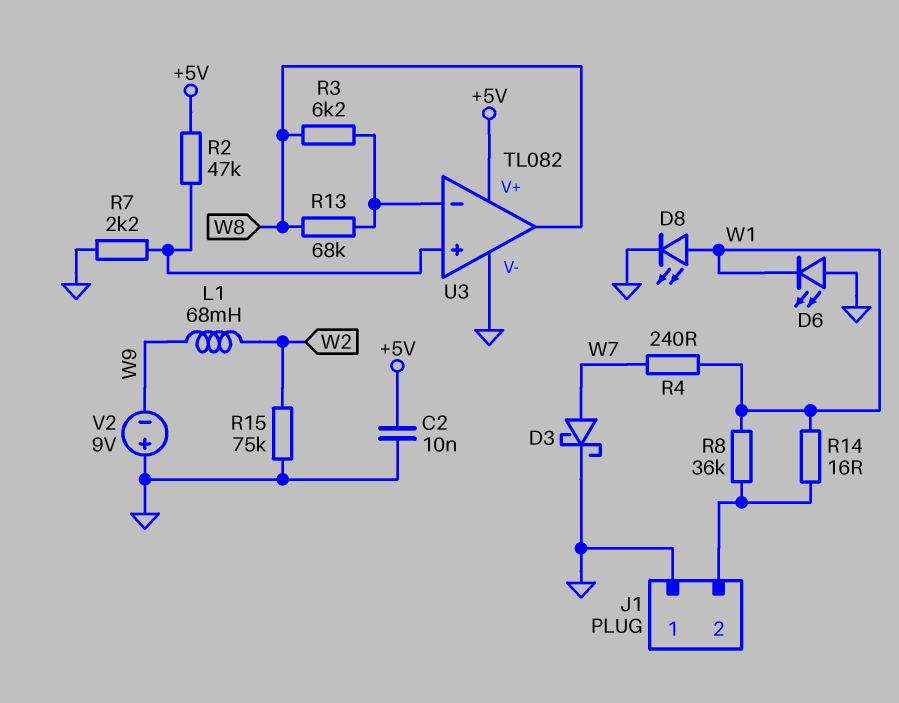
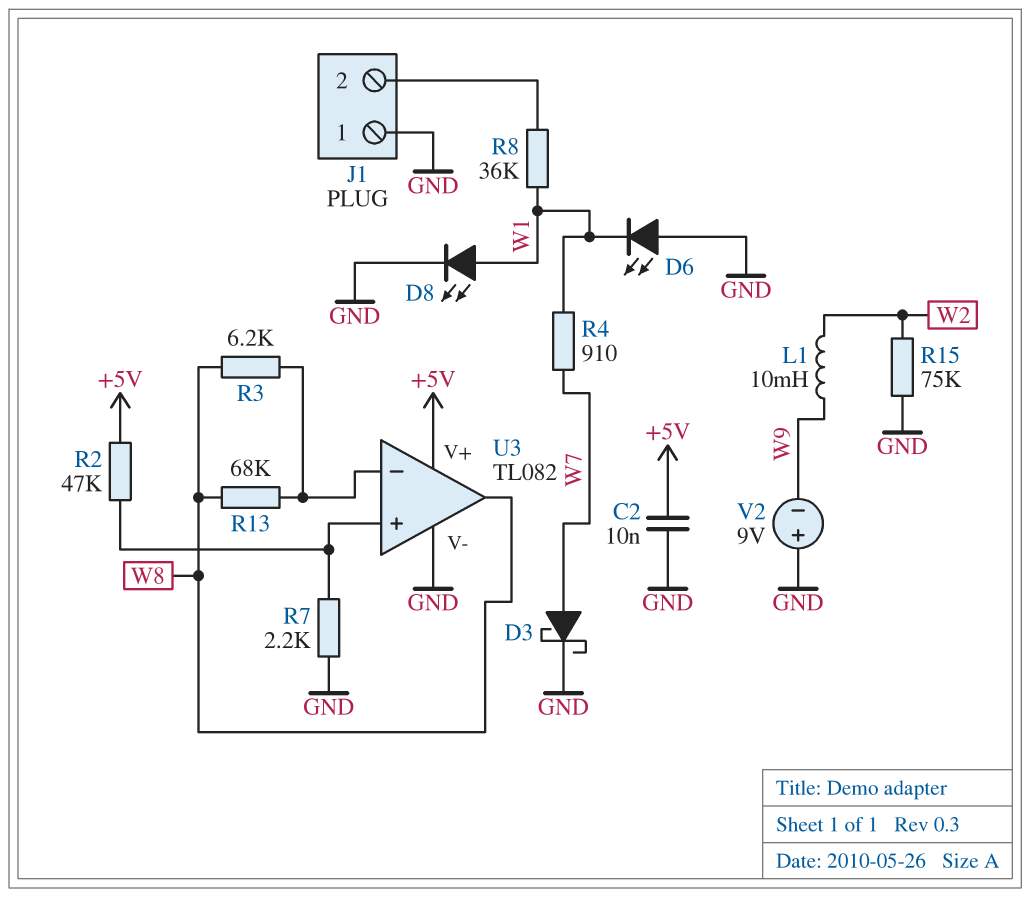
L1: 68mH (W2, W9) -> 10mH (W2, W9)
R4: 240 (W1, W7) -> 910 (W1, W7)
R14: 16 (J1/2, W1) -> none

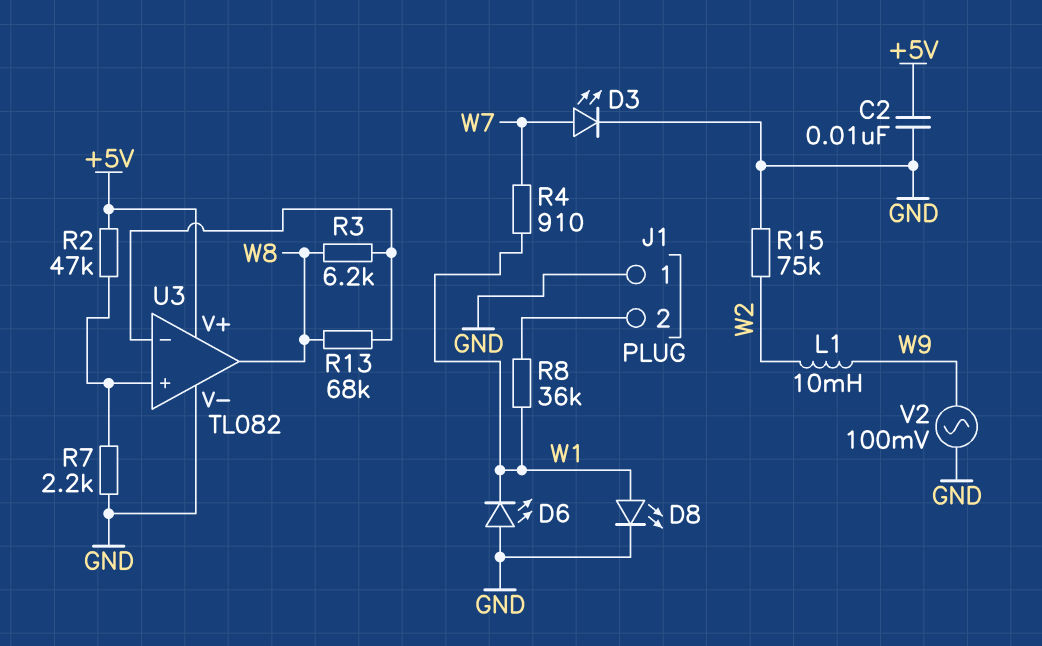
D3: schottky (A W7, K GND) -> LED (A W7, K GND)
V2: 9V (plus GND, minus W9) -> AC 100mV (GND, W9)

